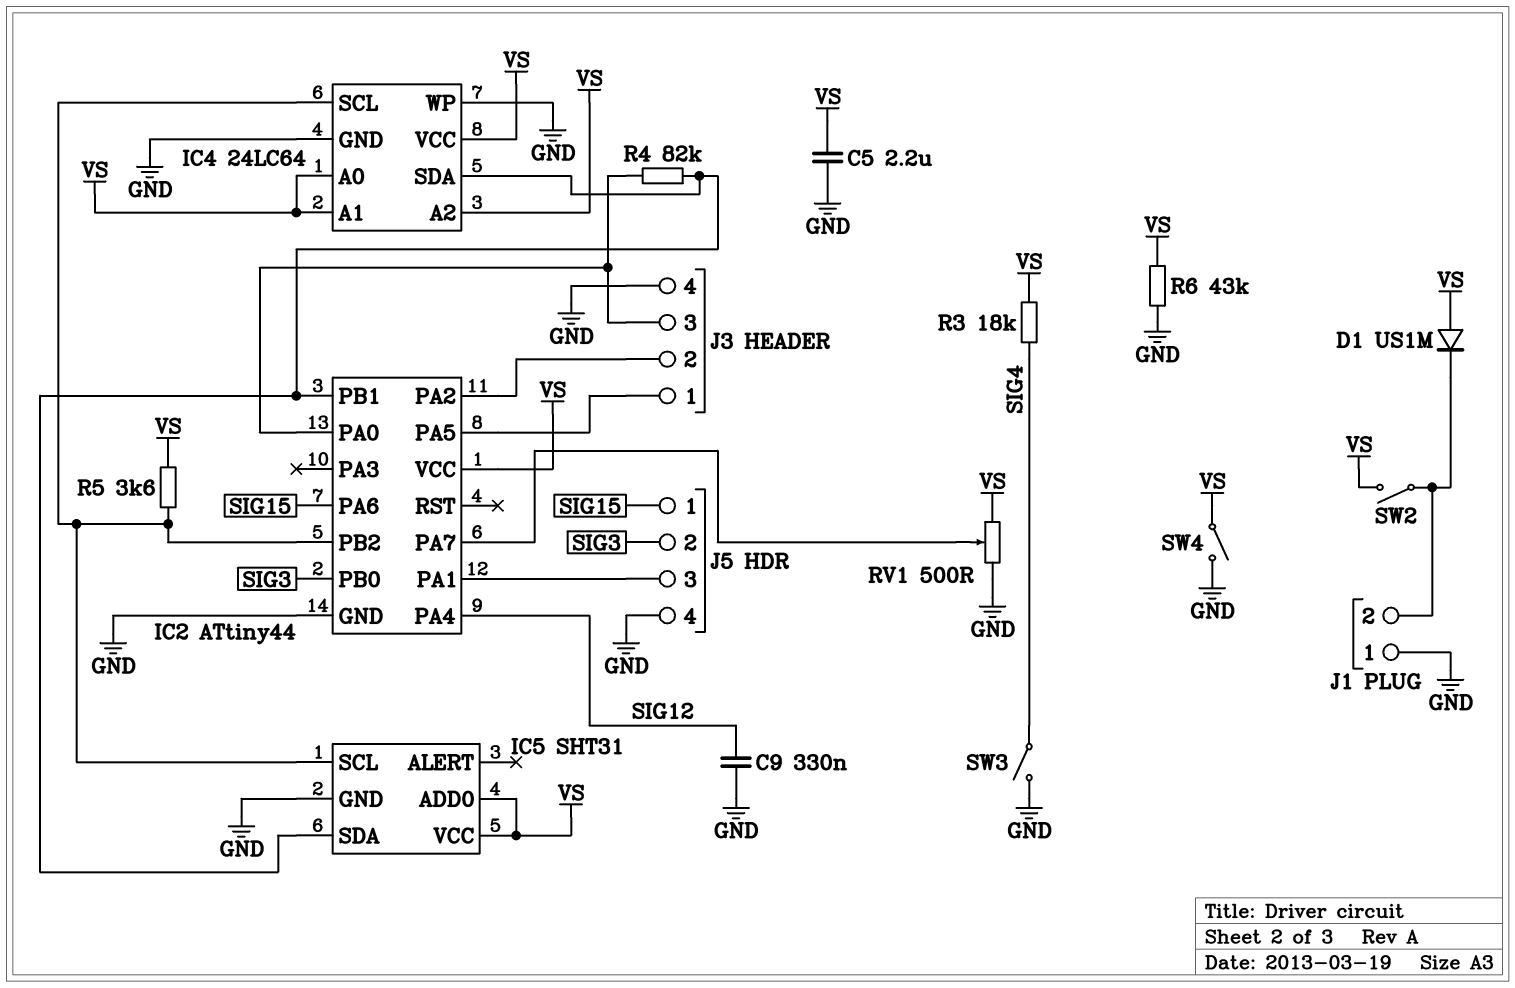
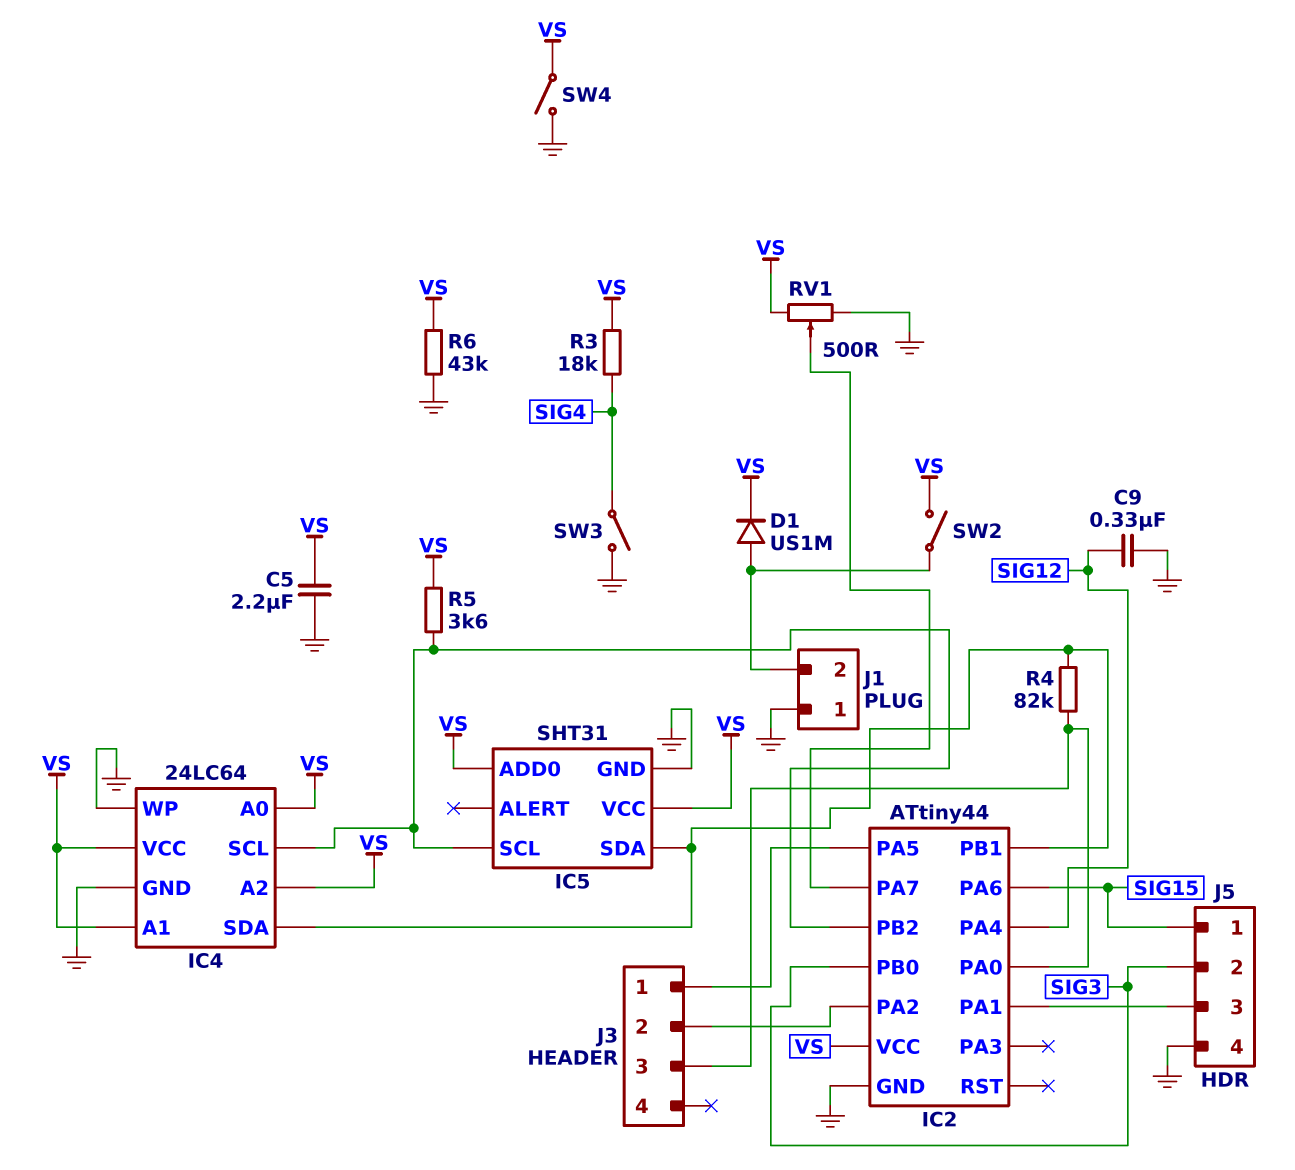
D1: diode US1M (A VS, K J1/2) -> diode US1M (A J1/2, K VS)
J3 pin 4: GND -> none

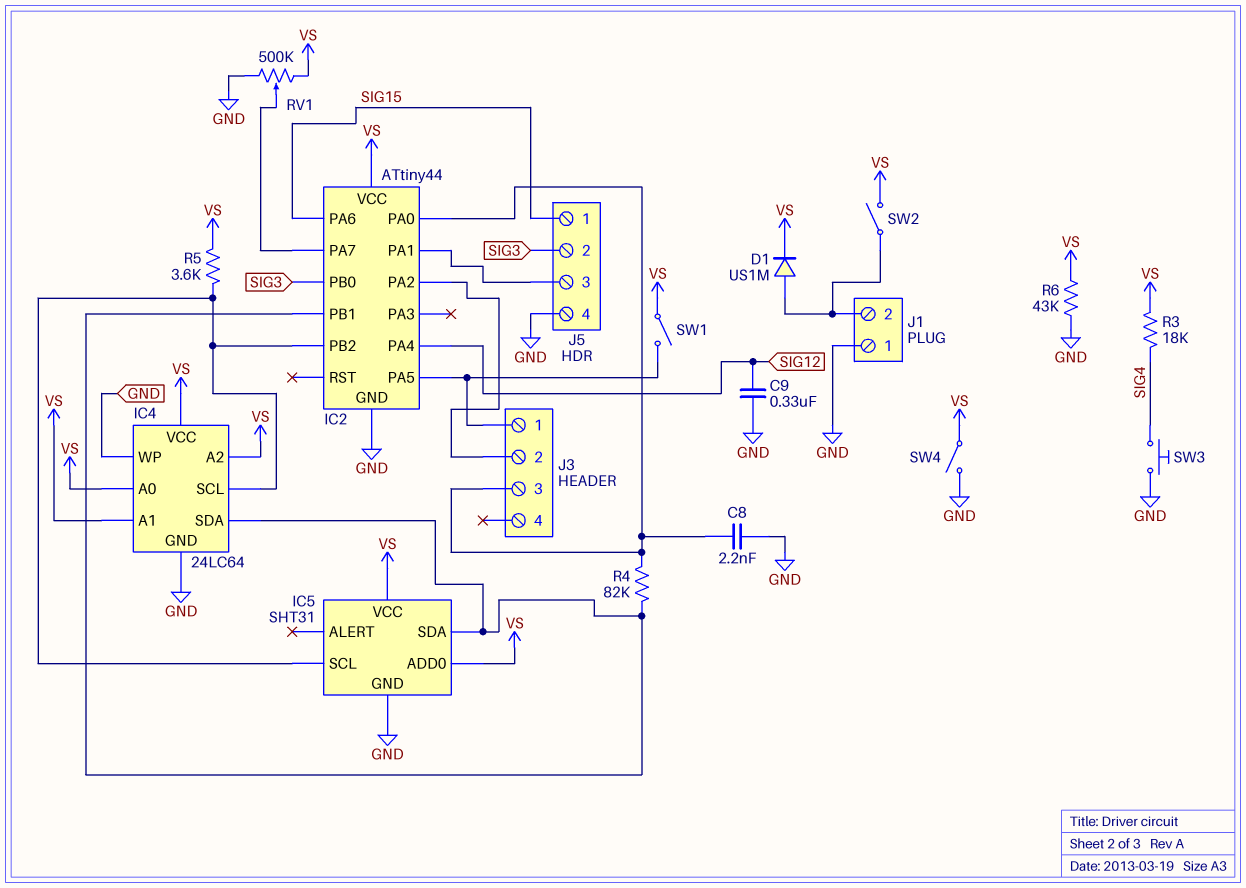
C5: 2.2uF (GND, VS) -> none
C8: none -> 2.2nF (GND, IC2/PA0)
RV1: 500 (GND, VS, wiper IC2/PA7) -> 500k (GND, VS, wiper IC2/PA7)
SW1: none -> switch (IC2/PA5, VS)
SW3: switch (GND, SIG4) -> button (GND, SIG4)

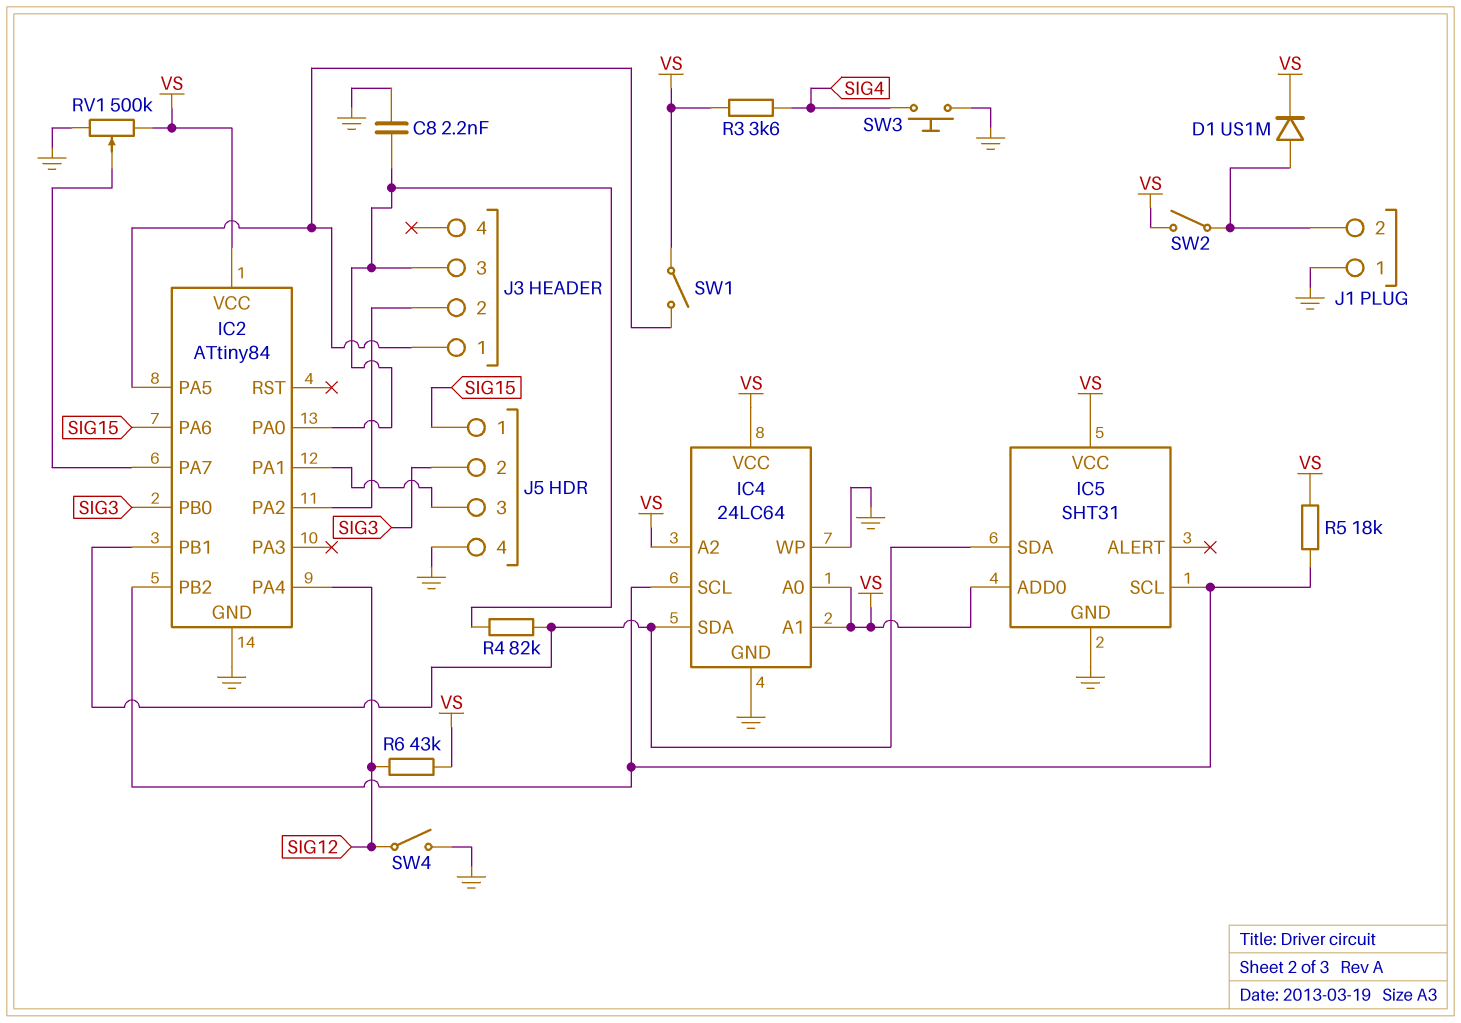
C9: 330nF (GND, SIG12) -> none
IC2: ATtiny44 -> ATtiny84
R3: 18k (SIG4, VS) -> 3.6k (SIG4, VS)
R5: 3.6k (IC2/PB2, VS) -> 18k (IC2/PB2, VS)
R6: 43k (GND, VS) -> 43k (SIG12, VS)
SW4: switch (GND, VS) -> switch (GND, SIG12)

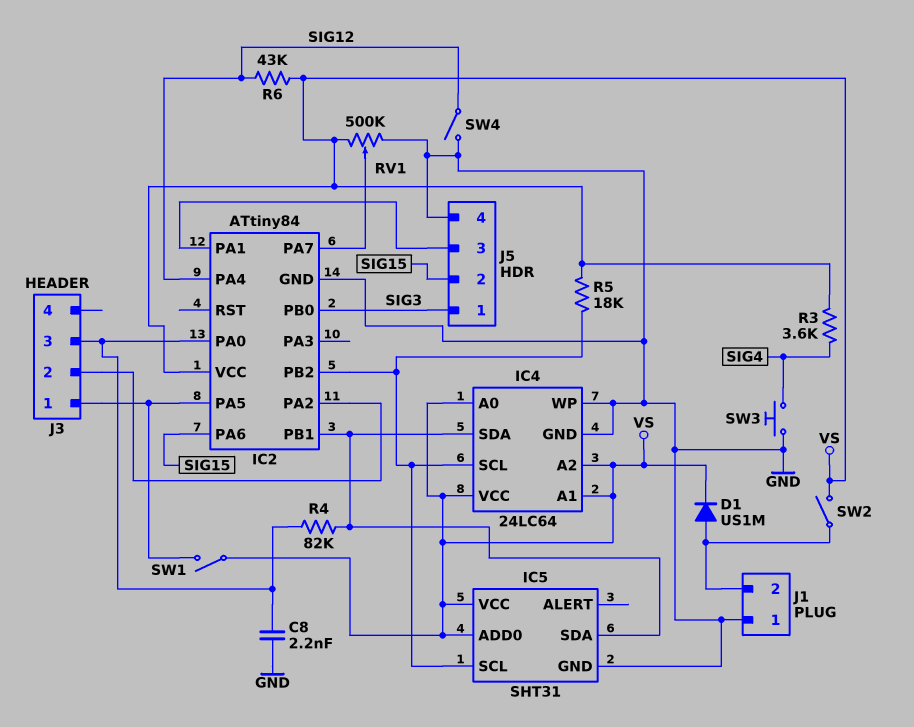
J5 pin 1: SIG15 -> SIG3
J5 pin 2: SIG3 -> SIG15

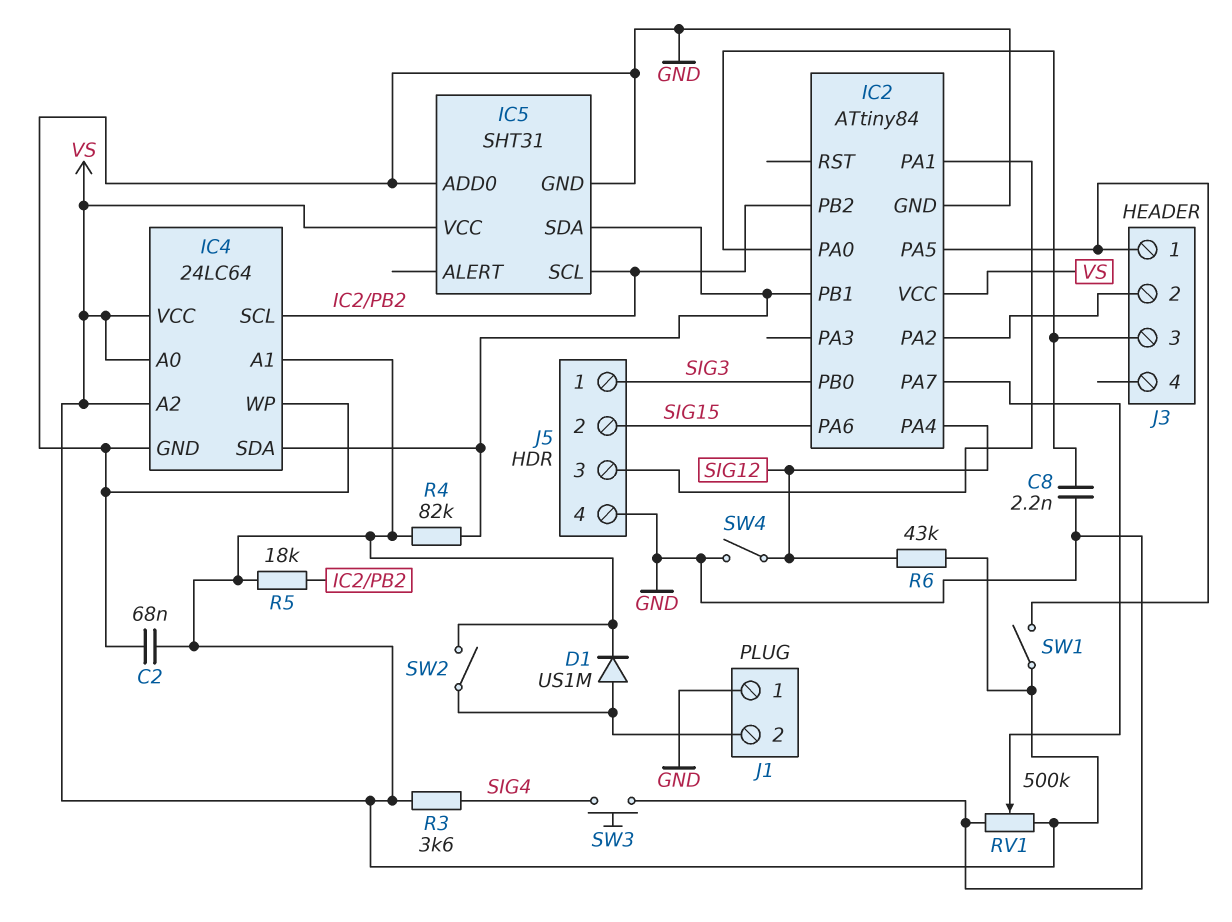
C2: none -> 68nF (GND, VS)
IC5 pin ADD0: VS -> GND
R4: 82k (IC2/PA0, IC2/PB1) -> 82k (IC2/PB1, VS)

